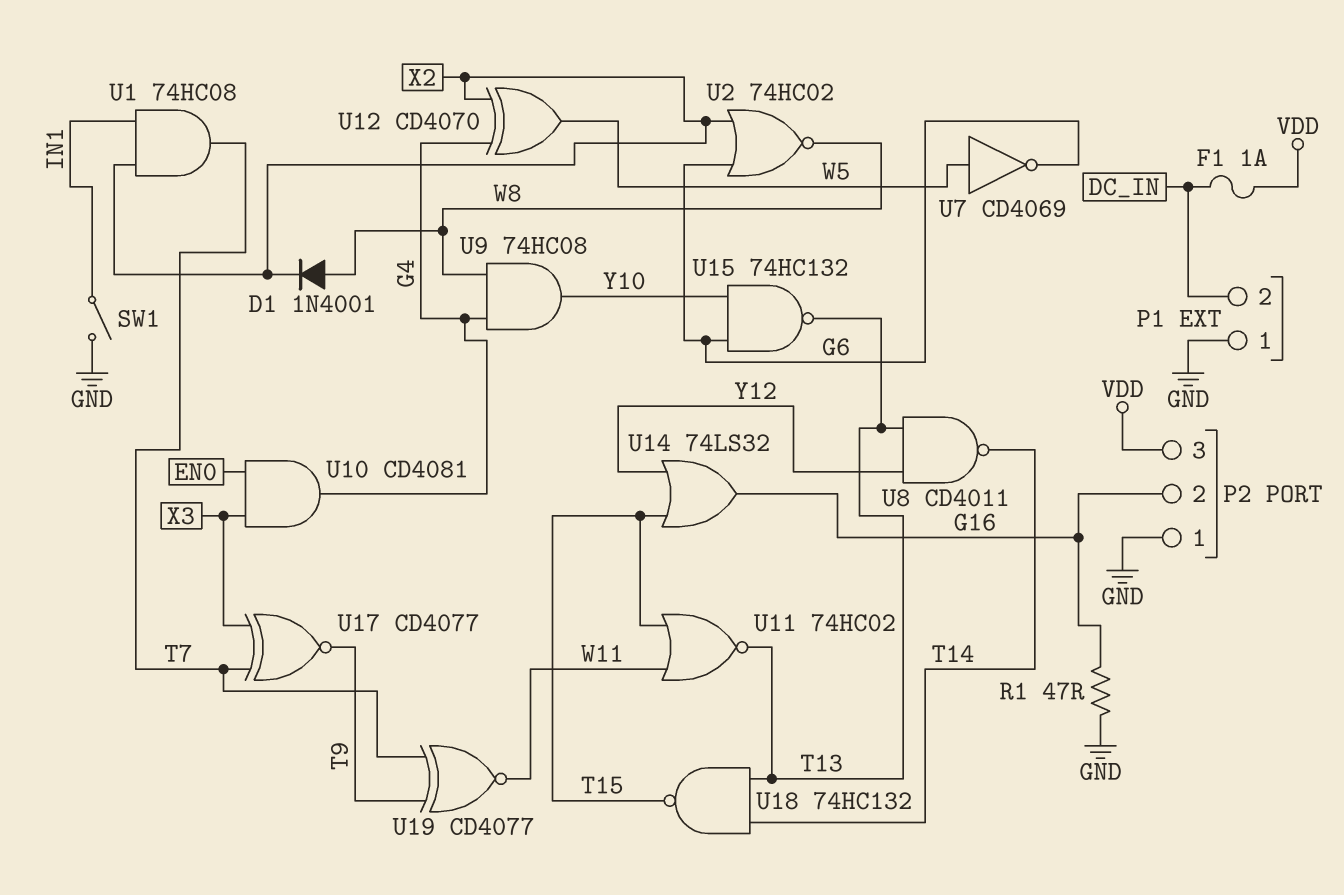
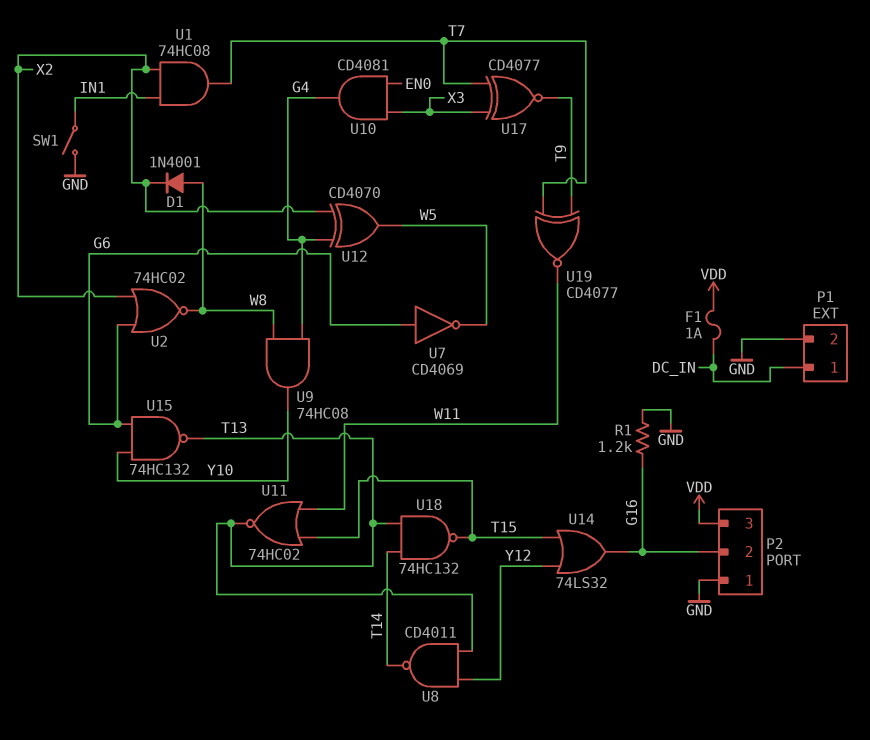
P1 pin 1: GND -> DC_IN
P1 pin 2: DC_IN -> GND
R1: 47 (G16, GND) -> 1.2k (G16, GND)
U7: NOT CD4069 (in W5, out G6) -> NOT CD4069 (in G6, out W5)

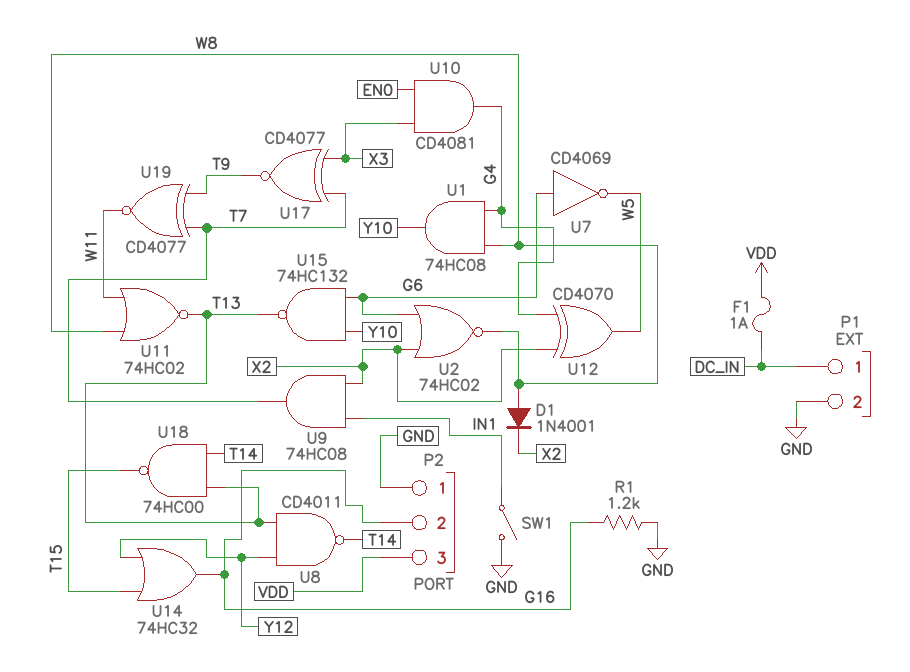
U1: AND 74HC08 (in IN1, in X2, out T7) -> AND 74HC08 (in G4, in W8, out Y10)
U9: AND 74HC08 (in G4, in W8, out Y10) -> AND 74HC08 (in IN1, in X2, out T7)
U11: NOR 74HC02 (in T15, in W11, out T13) -> NOR 74HC02 (in W8, in W11, out T13)
U14: OR 74LS32 (in T15, in Y12, out G16) -> OR 74HC32 (in T15, in Y12, out G16)
U18: NAND 74HC132 (in T13, in T14, out T15) -> NAND 74HC00 (in T13, in T14, out T15)

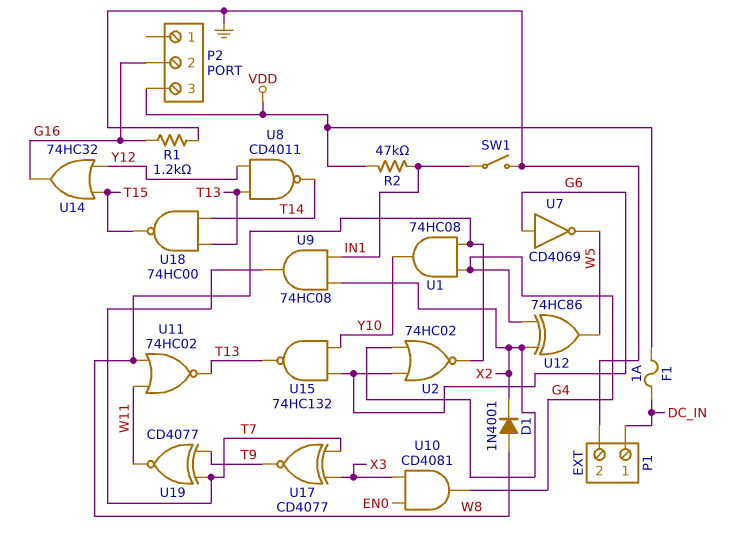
P2 pin 1: GND -> none
R2: none -> 47k (IN1, VDD)
U12: XOR CD4070 (in G4, in X2, out W5) -> XOR 74HC86 (in G4, in X2, out W5)

